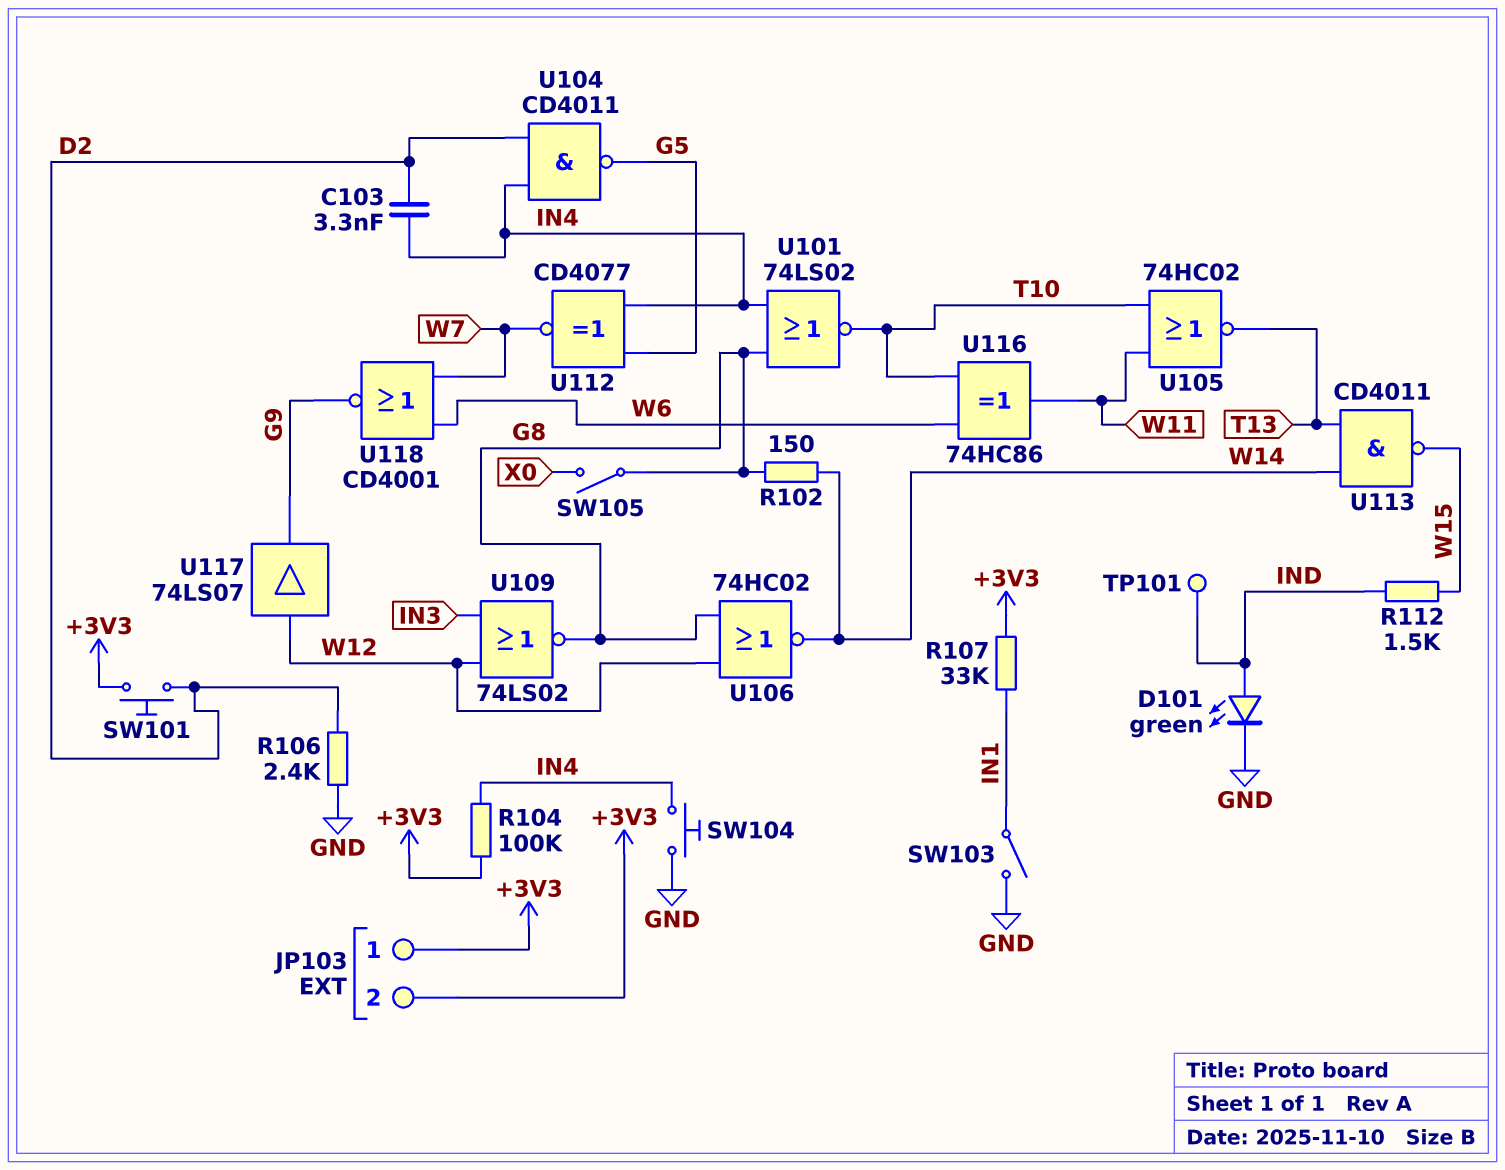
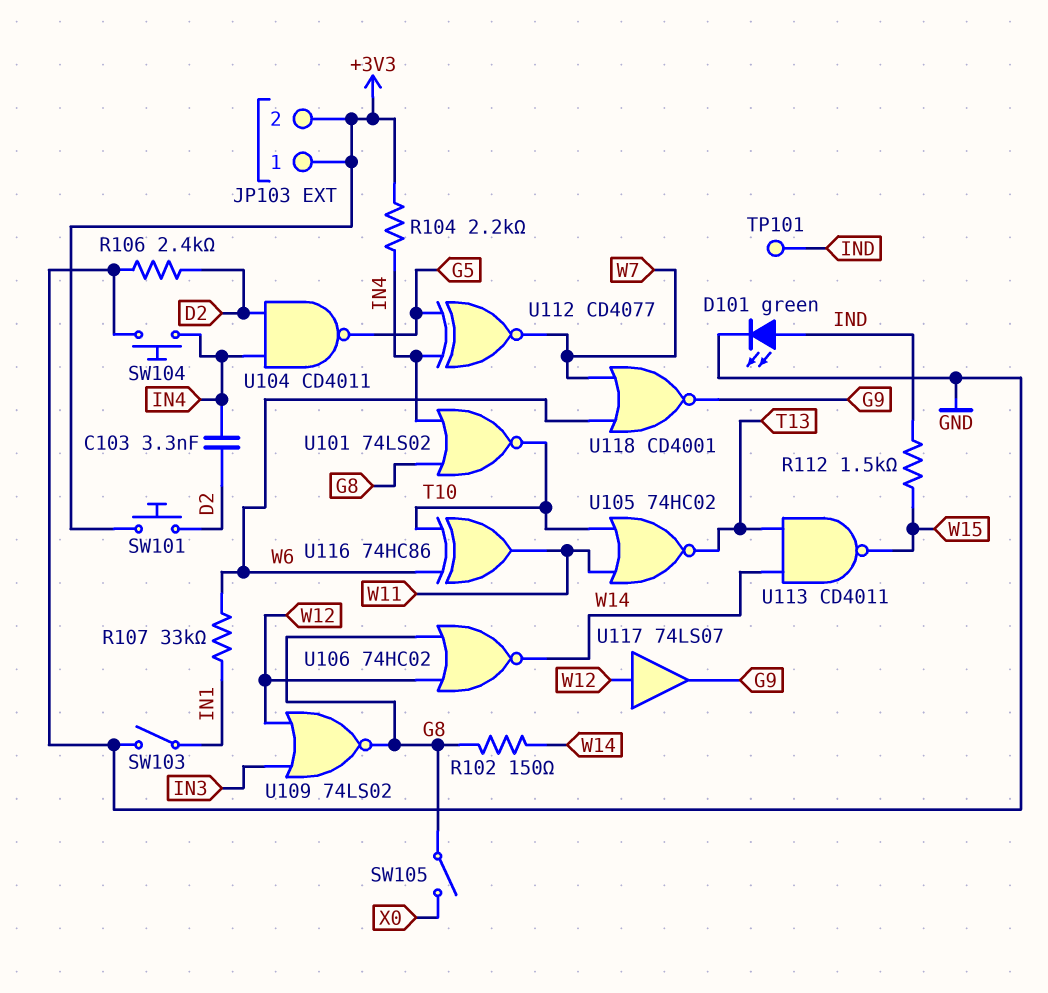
R104: 100k (+3V3, IN4) -> 2.2k (+3V3, IN4)
R107: 33k (+3V3, IN1) -> 33k (IN1, W6)

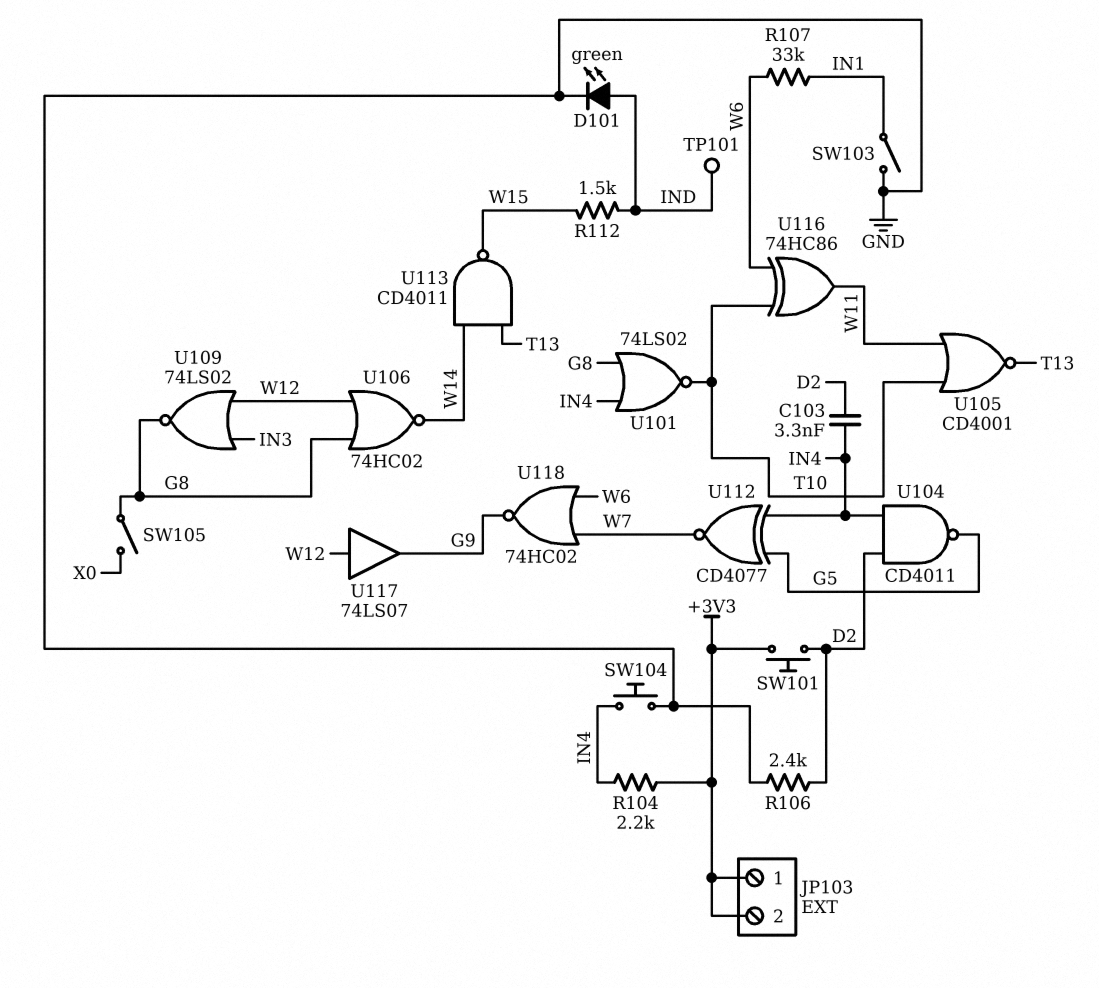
R102: 150 (G8, W14) -> none
U105: NOR 74HC02 (in T10, in W11, out T13) -> NOR CD4001 (in T10, in W11, out T13)
U118: NOR CD4001 (in W6, in W7, out G9) -> NOR 74HC02 (in W6, in W7, out G9)

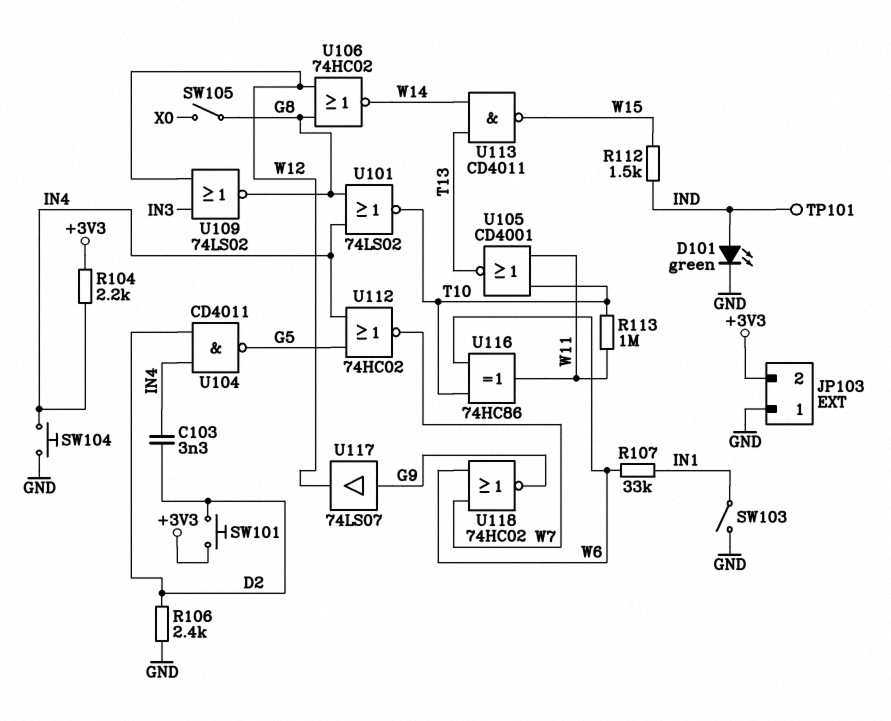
JP103 pin 1: +3V3 -> GND
R113: none -> 1M (T10, W11)
U112: XNOR CD4077 (in G5, in IN4, out W7) -> NOR 74HC02 (in G5, in IN4, out W7)
U117: buffer 74LS07 (in W12, out G9) -> buffer 74LS07 (in G9, out W12)

